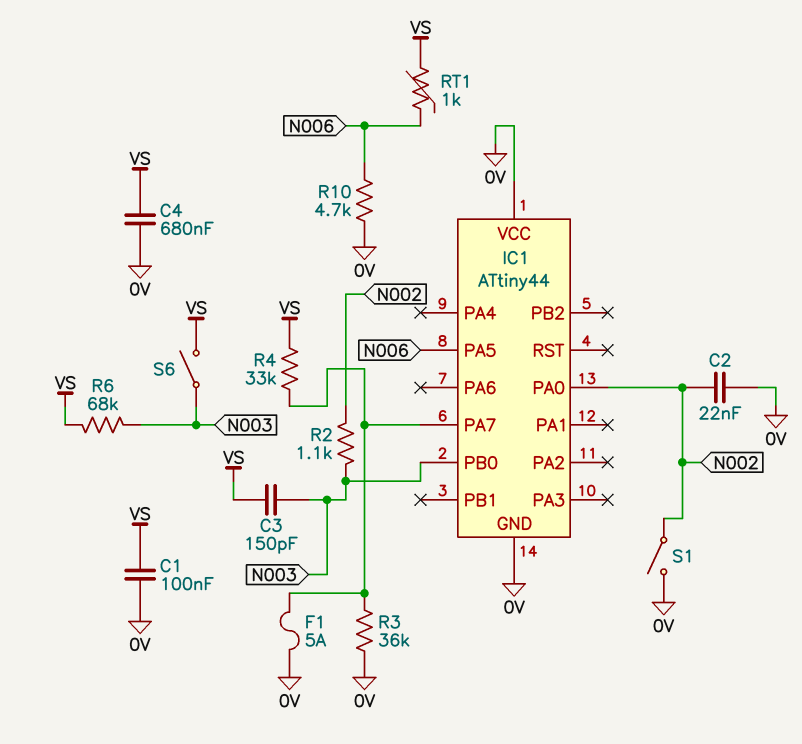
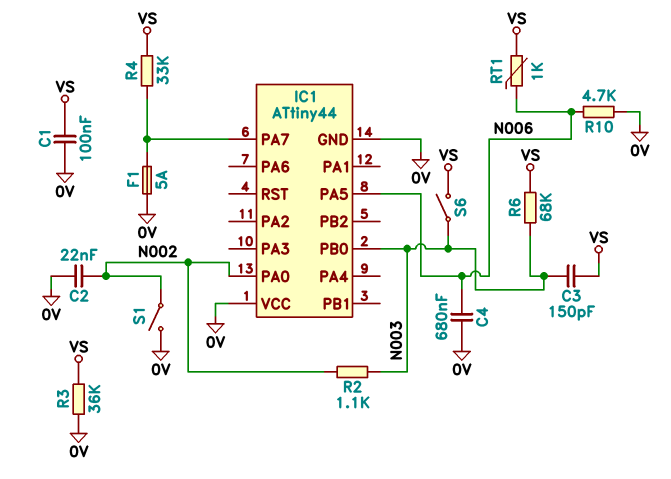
C4: 680nF (0V, VS) -> 680nF (0V, N006)
R3: 36k (0V, IC1/PA7) -> 36k (0V, VS)

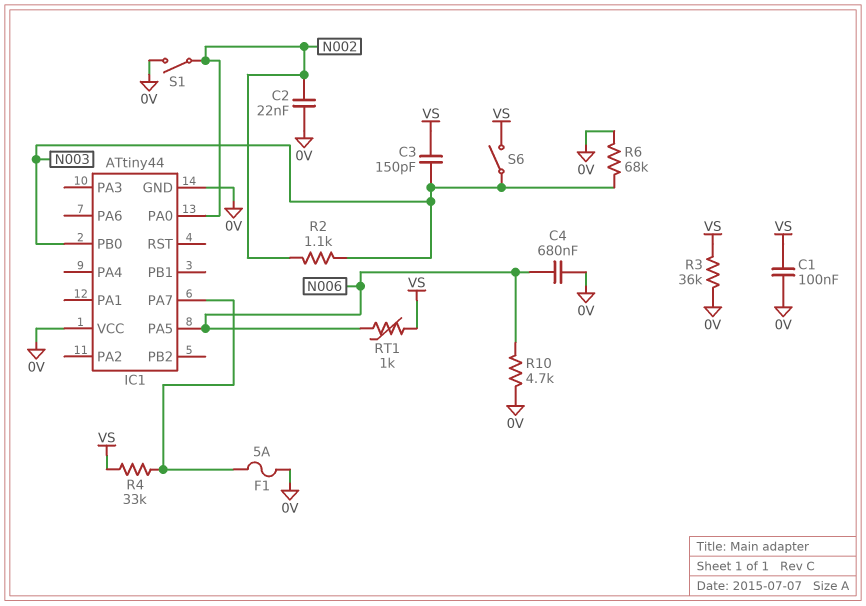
R6: 68k (N003, VS) -> 68k (0V, N003)

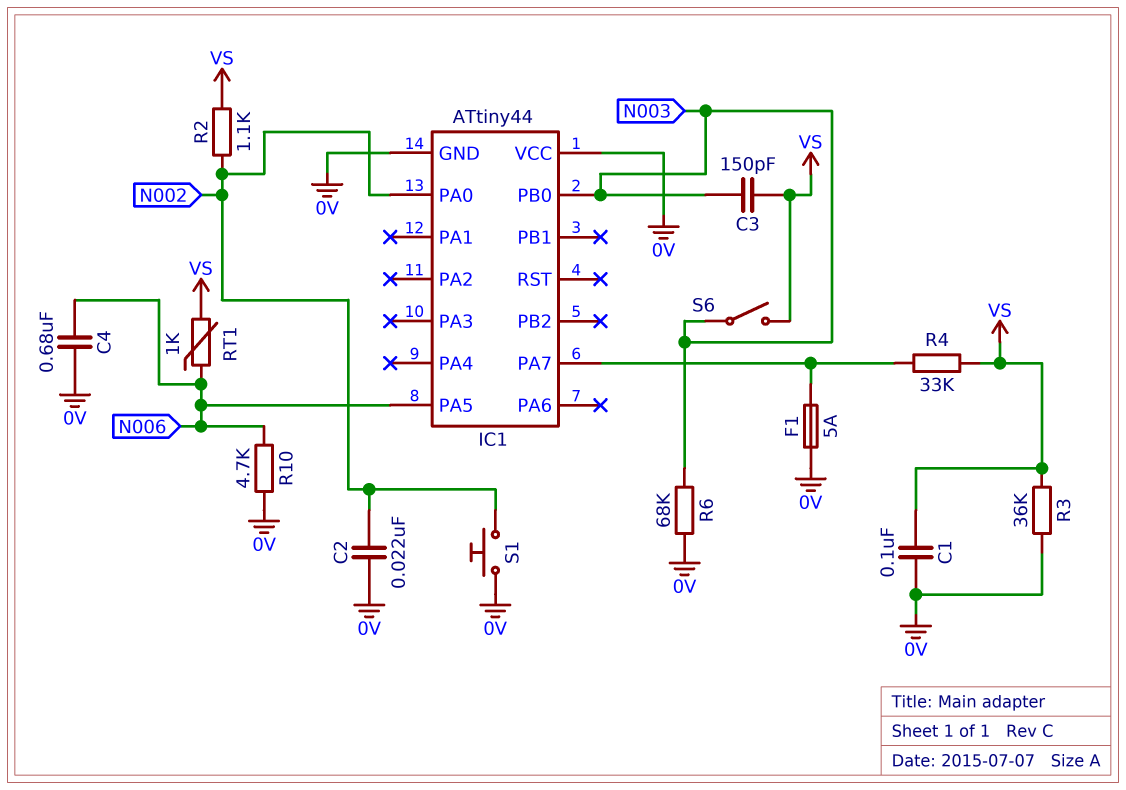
R2: 1.1k (N002, N003) -> 1.1k (N002, VS)
S1: switch (0V, N002) -> button (0V, N002)

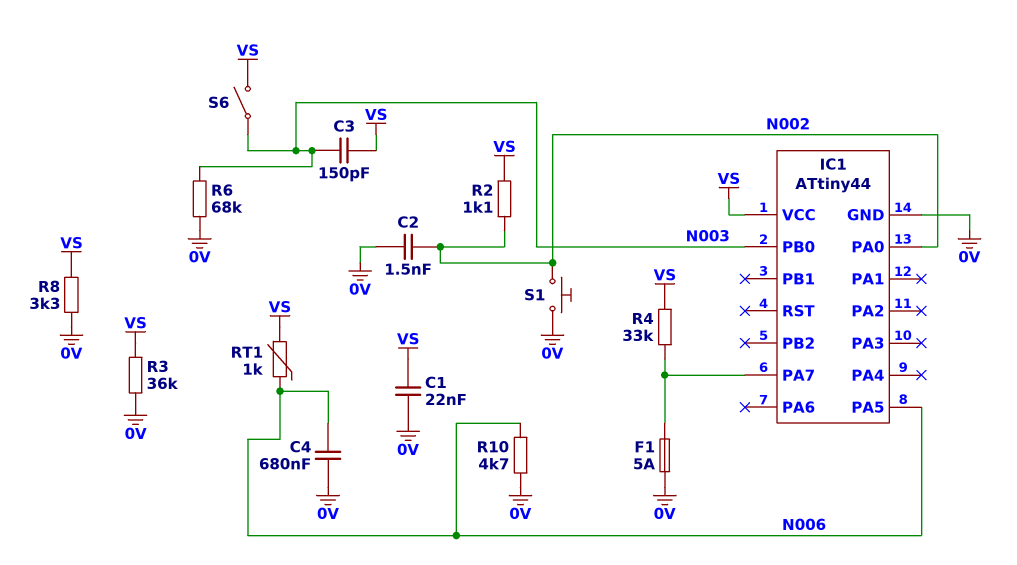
C1: 100nF (0V, VS) -> 22nF (0V, VS)
C2: 22nF (0V, N002) -> 1.5nF (0V, N002)
IC1 pin VCC: 0V -> VS
R8: none -> 3.3k (0V, VS)

